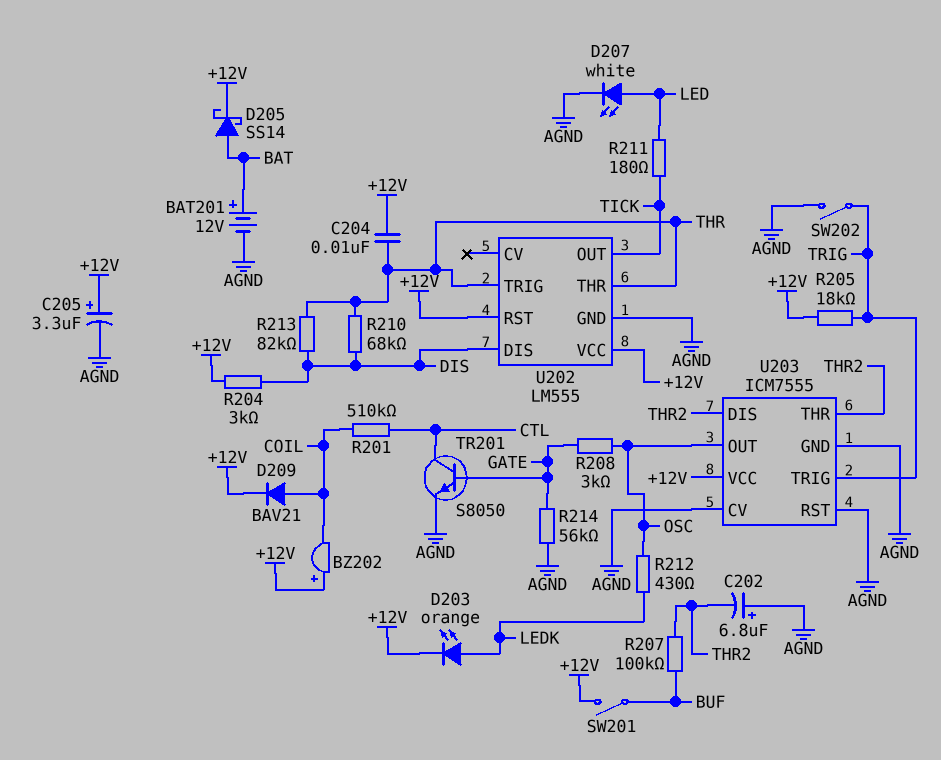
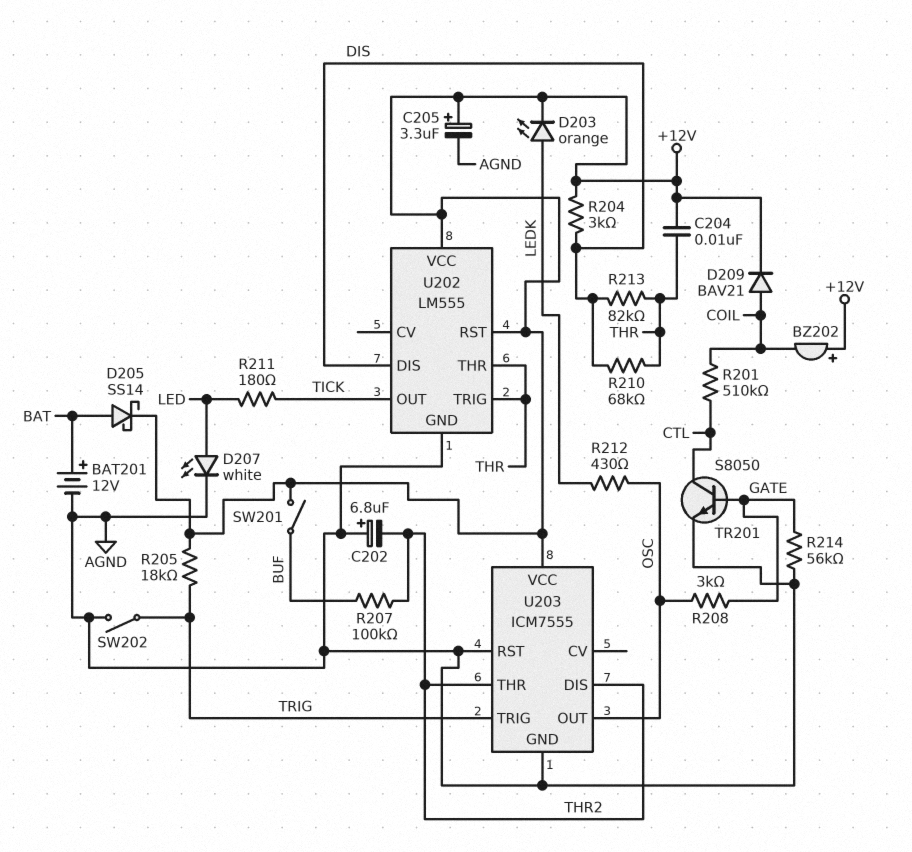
U203 pin CV: AGND -> none

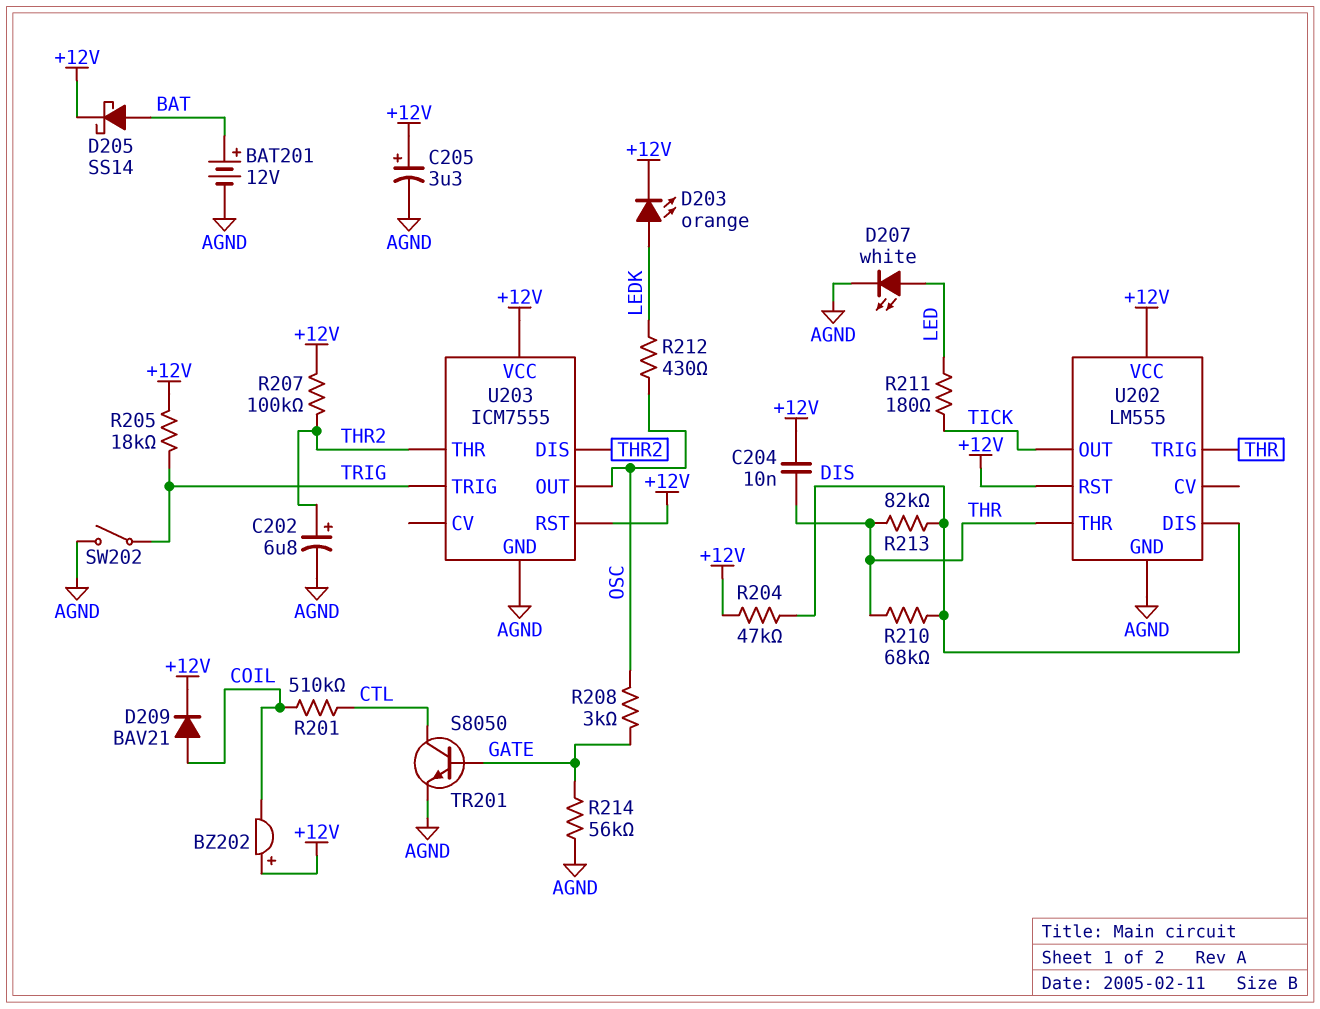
C202: 6.8uF (plus AGND, minus THR2) -> 6.8uF (plus THR2, minus AGND)
R204: 3k (+12V, DIS) -> 47k (+12V, DIS)
R207: 100k (BUF, THR2) -> 100k (+12V, THR2)
SW201: switch (+12V, BUF) -> none
U203 pin RST: AGND -> +12V

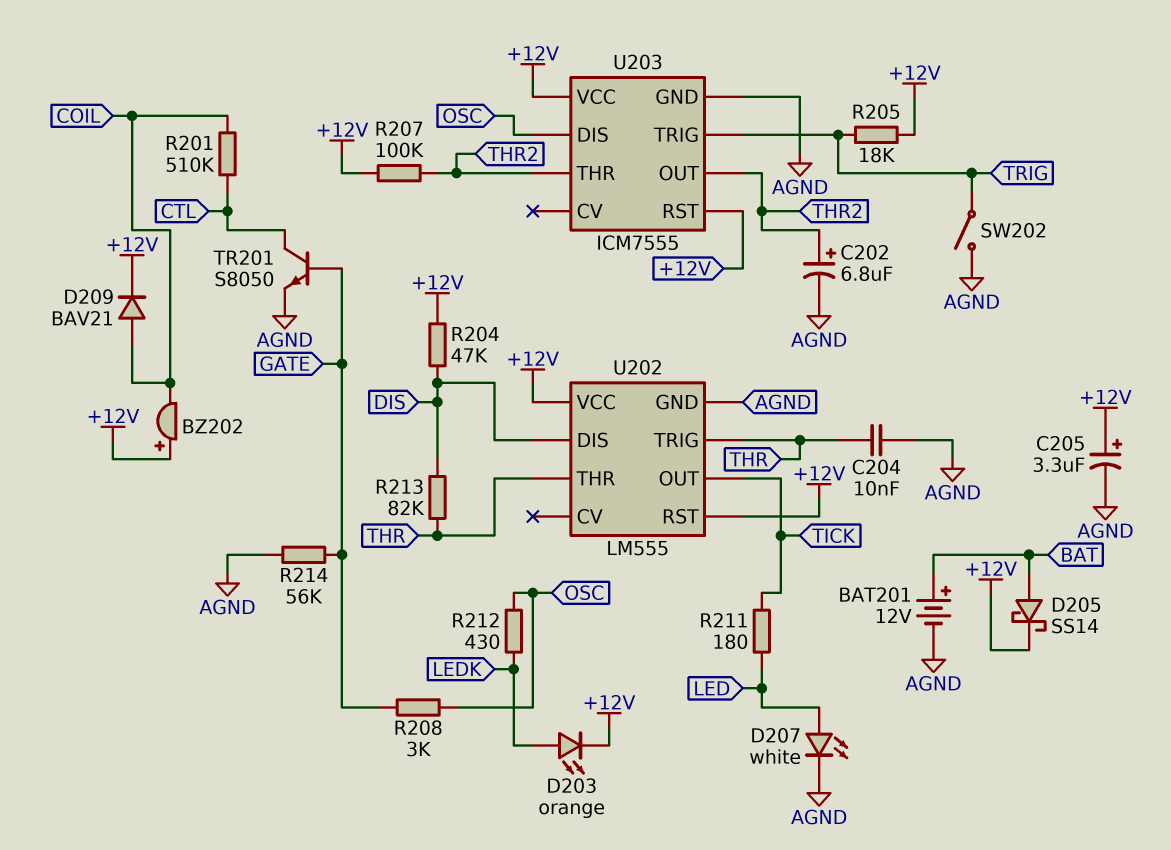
C204: 10nF (+12V, THR) -> 10nF (AGND, THR)
R210: 68k (DIS, THR) -> none
U203 pin DIS: THR2 -> OSC
U203 pin OUT: OSC -> THR2

